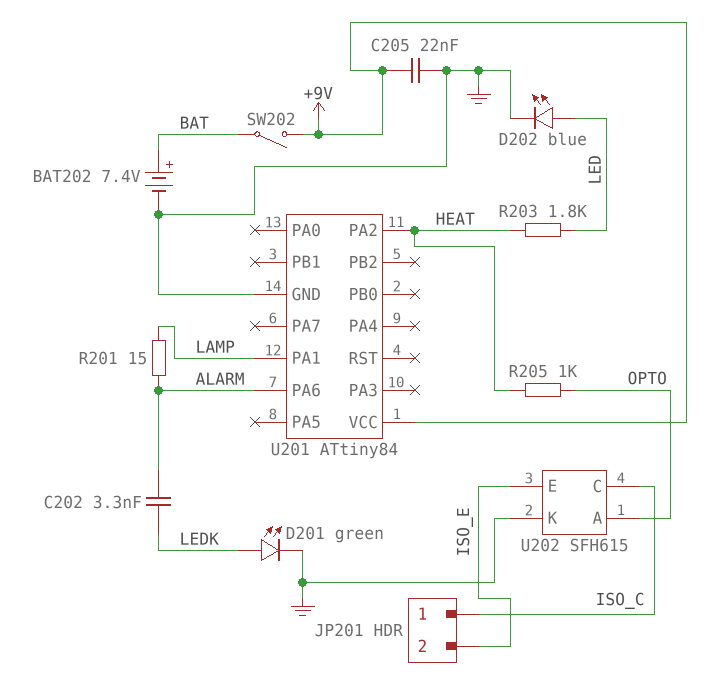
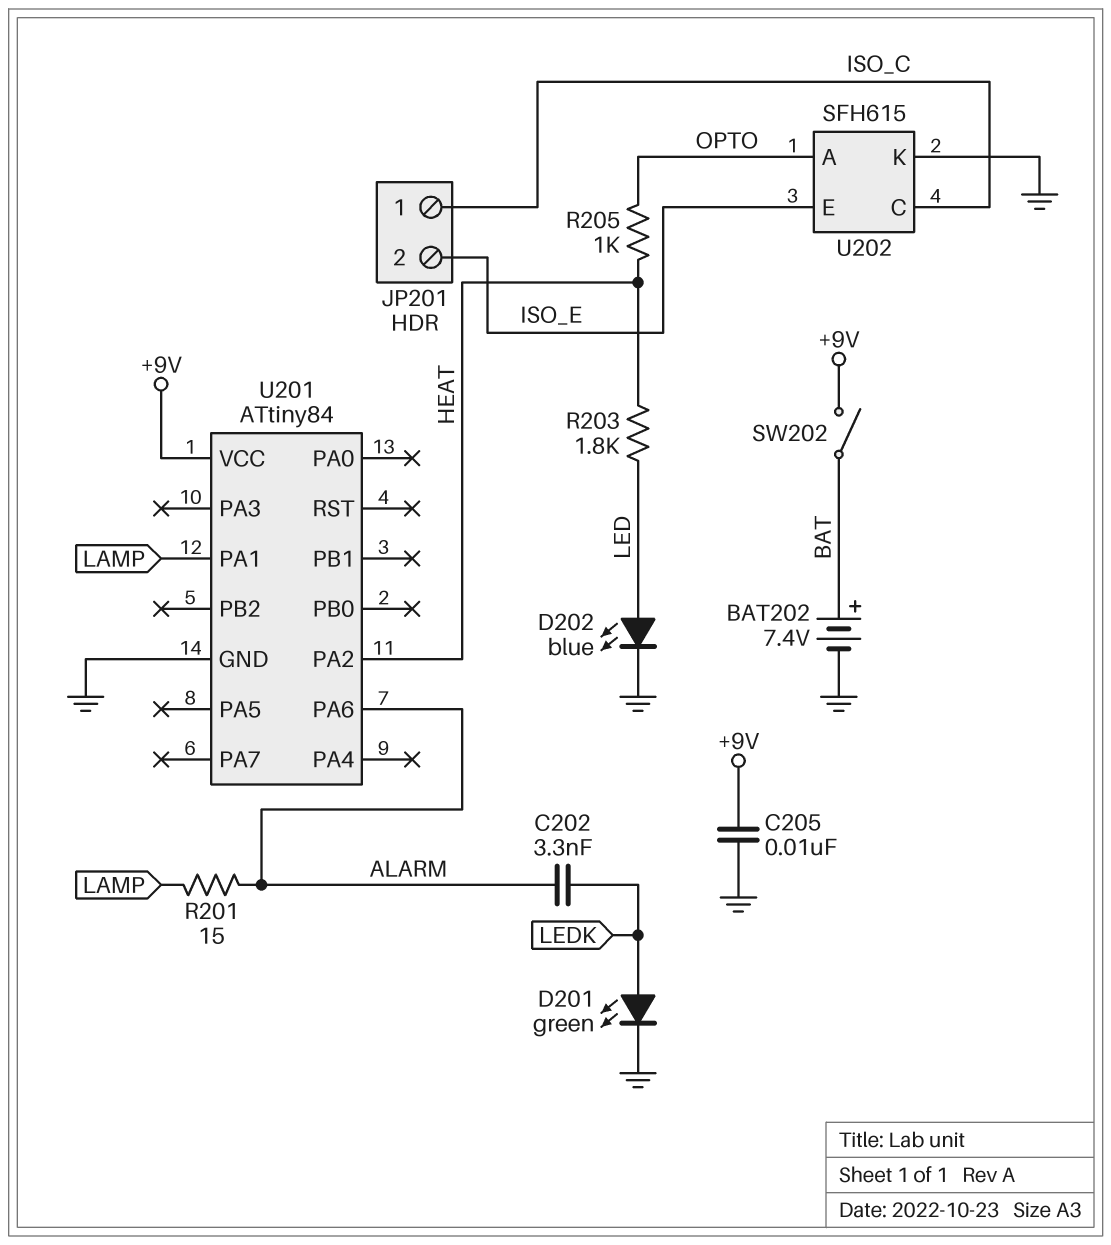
C205: 22nF (+9V, GND) -> 10nF (+9V, GND)

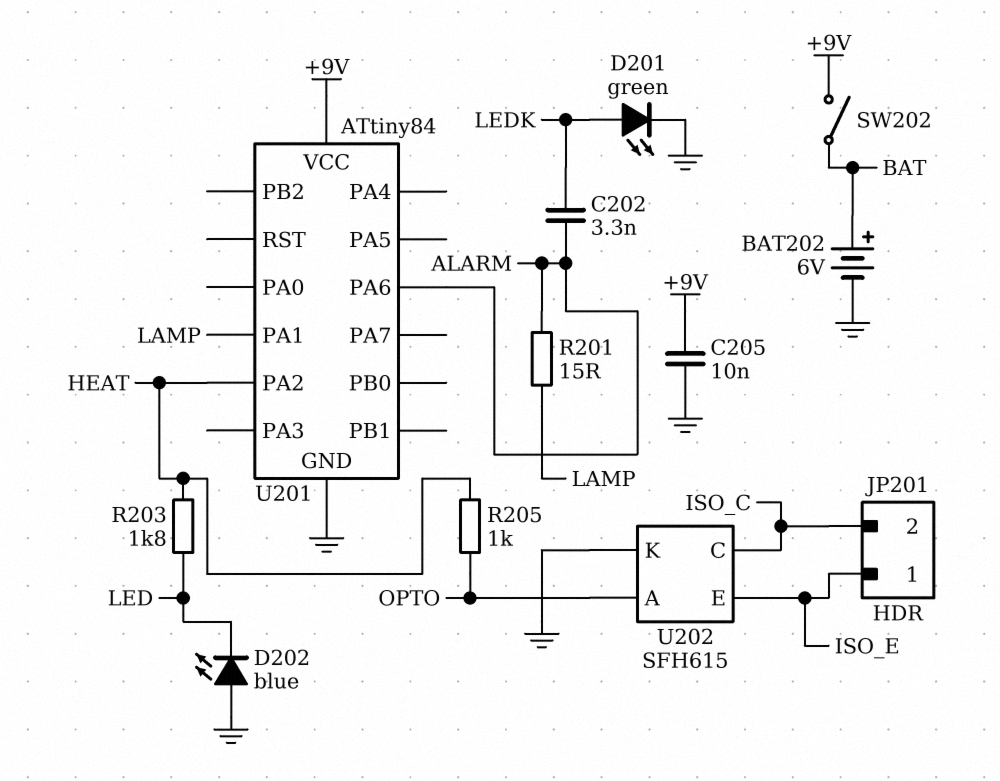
BAT202: 7.4V (plus BAT, minus GND) -> 6V (plus BAT, minus GND)
D202: LED blue (A LED, K GND) -> LED blue (A GND, K LED)
JP201 pin 1: ISO_C -> ISO_E
JP201 pin 2: ISO_E -> ISO_C

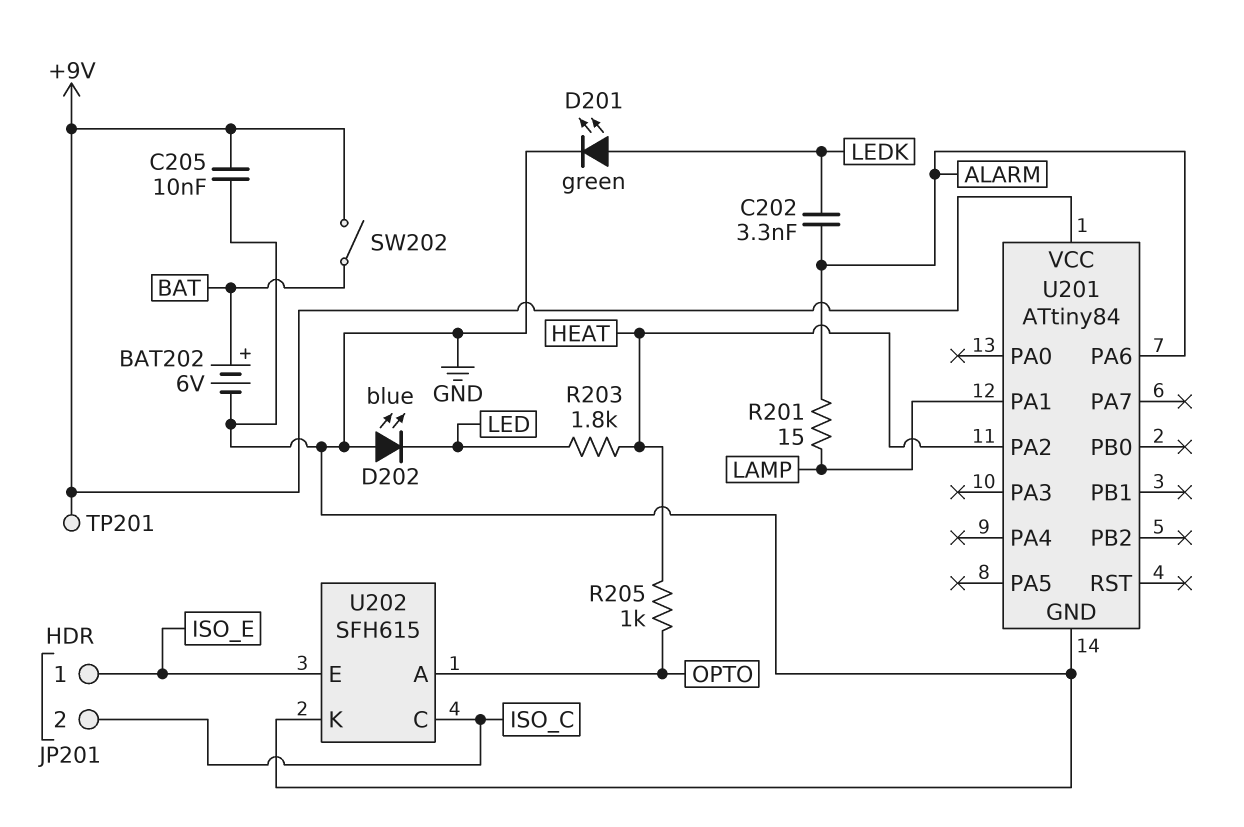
TP201: none -> test point (+9V)

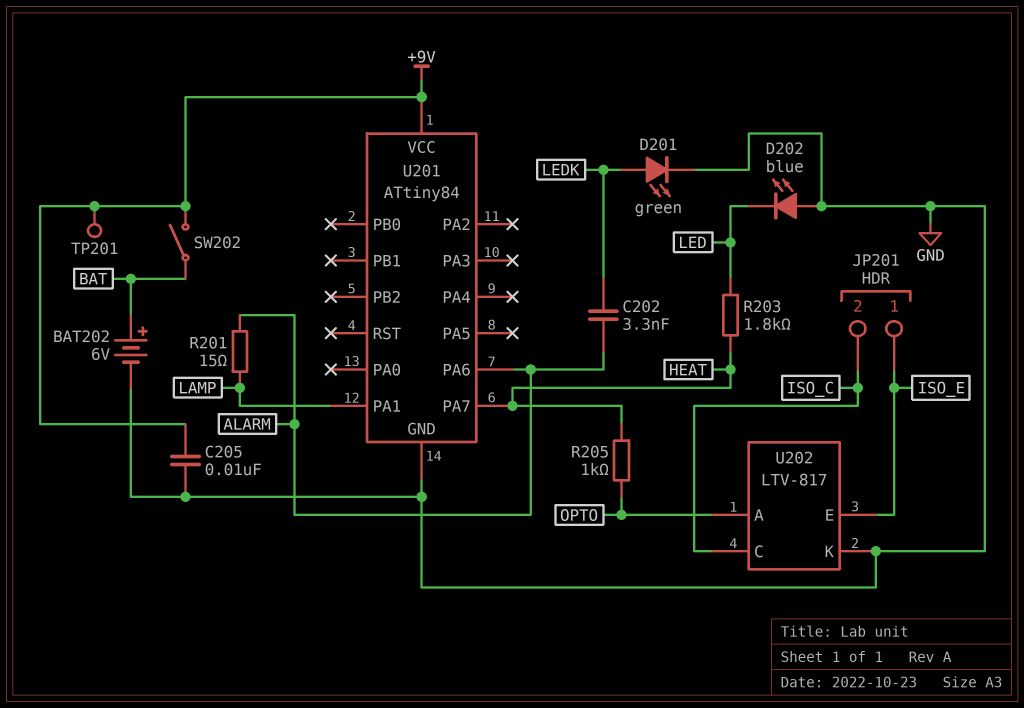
U201 pin PA2: HEAT -> none
U201 pin PA7: none -> HEAT
U202: SFH615 -> LTV-817

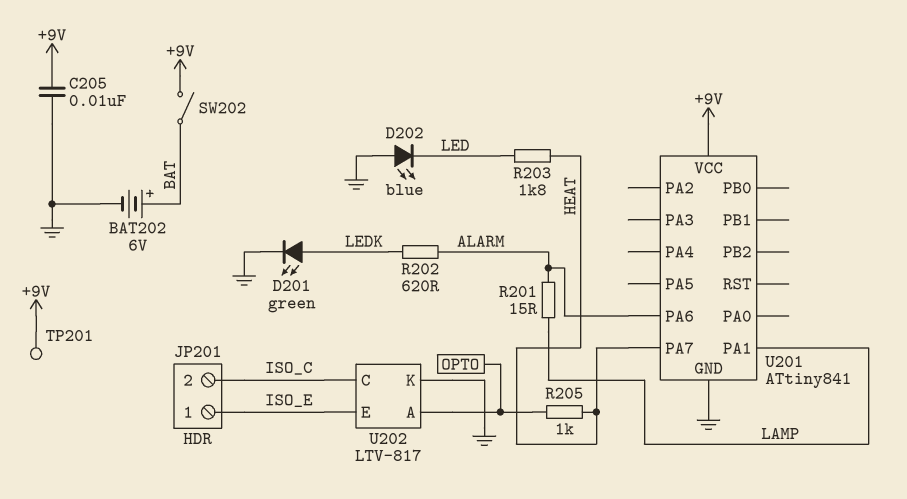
C202: 3.3nF (ALARM, LEDK) -> none
R202: none -> 620 (ALARM, LEDK)
U201: ATtiny84 -> ATtiny841

